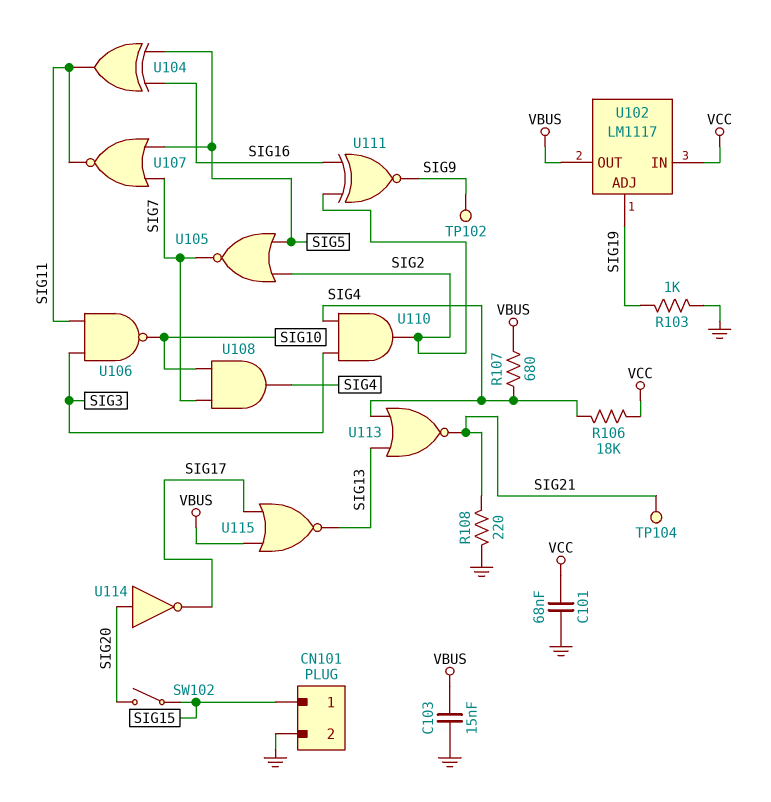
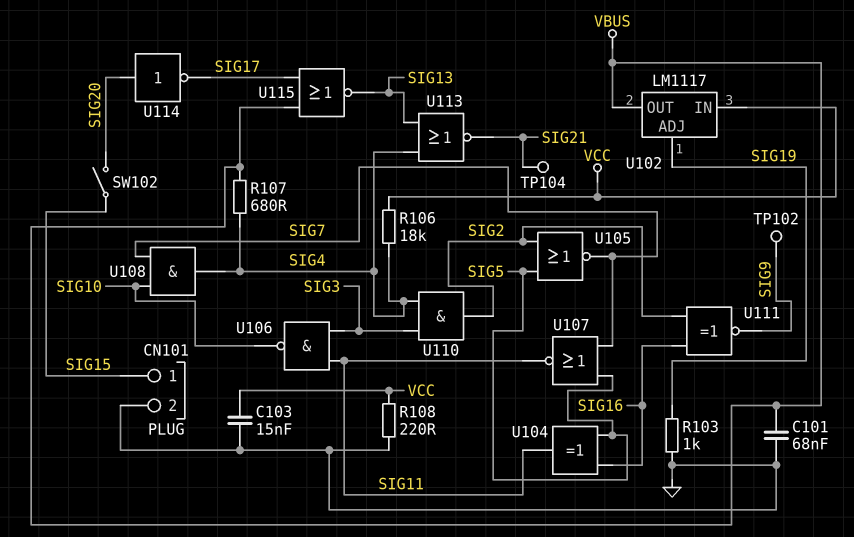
C101: 68nF (GND, VCC) -> 68nF (GND, VBUS)
C103: 15nF (GND, VBUS) -> 15nF (GND, VCC)
R108: 220 (GND, SIG21) -> 220 (GND, VCC)

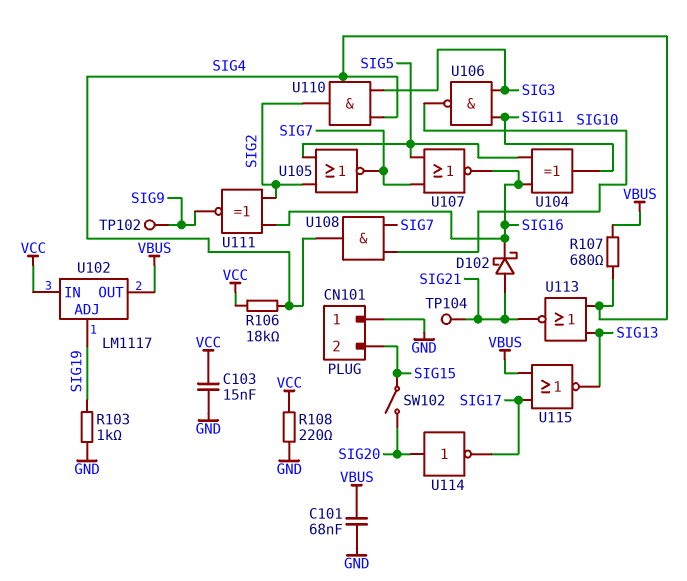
CN101 pin 1: SIG15 -> GND
CN101 pin 2: GND -> SIG15
D102: none -> schottky (A SIG21, K SIG16)
U107: NOR (in SIG5, in SIG7, out SIG11) -> NOR (in SIG5, in SIG7, out SIG16)

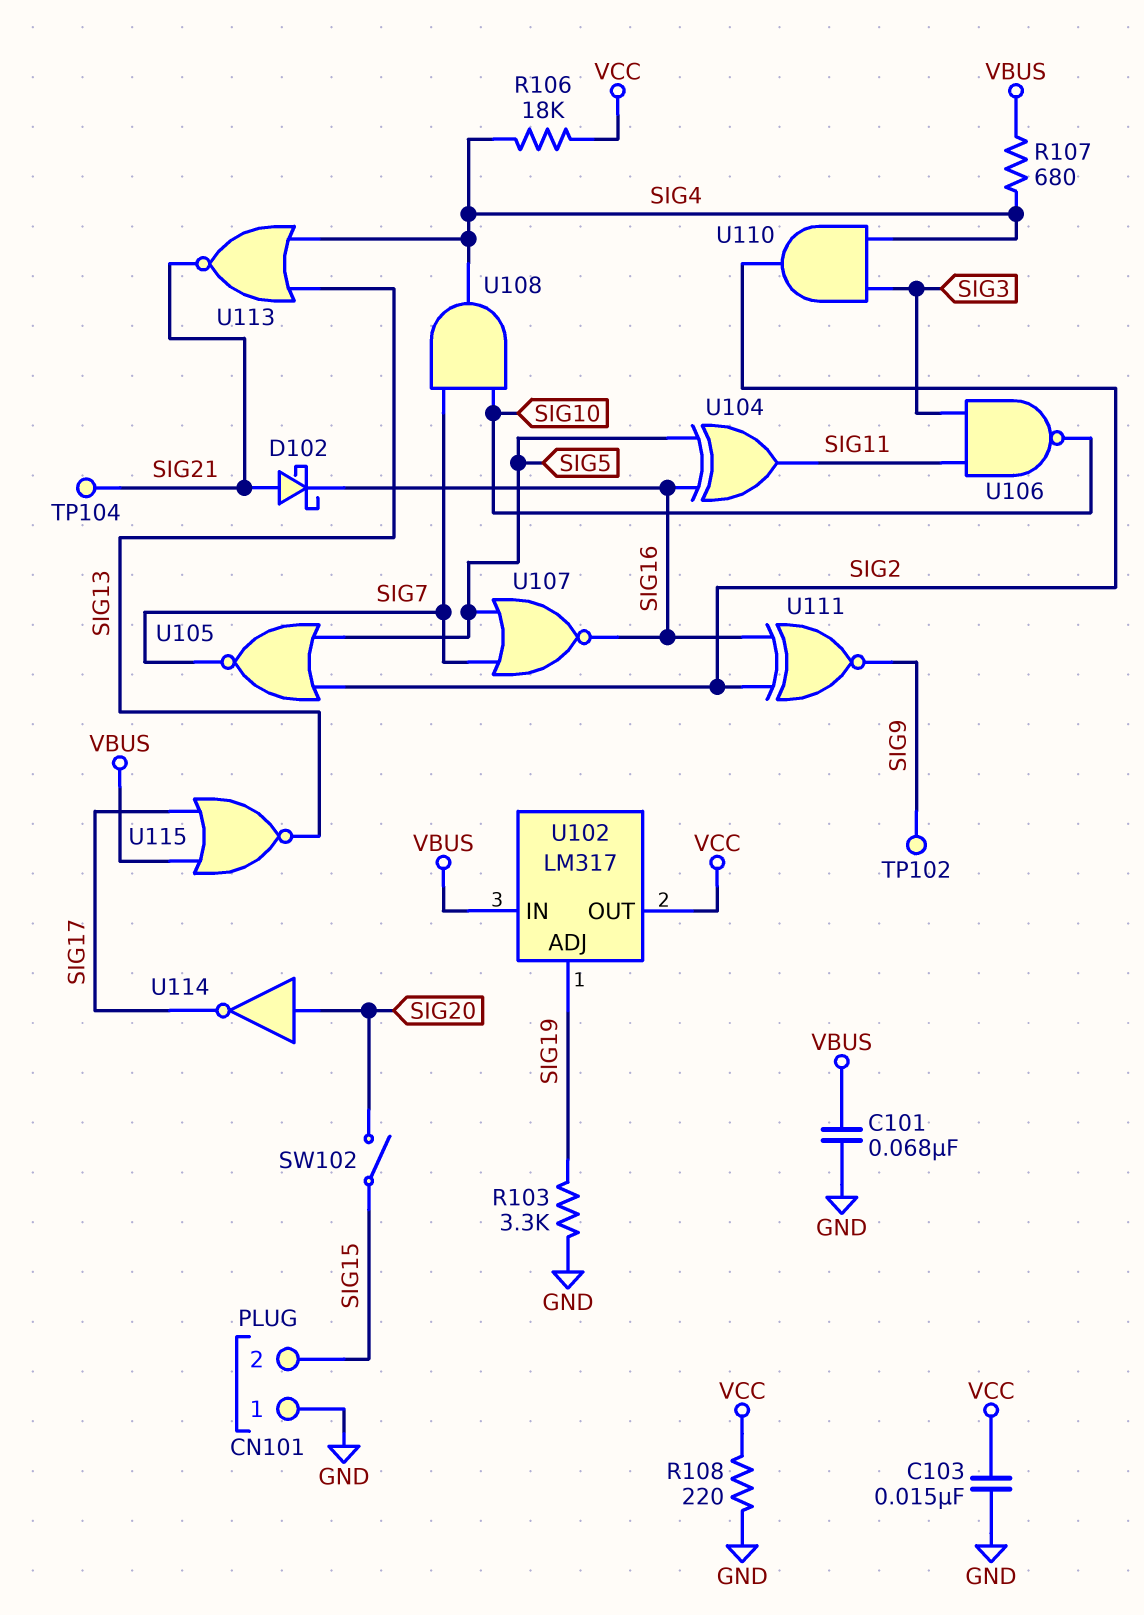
R103: 1k (GND, SIG19) -> 3.3k (GND, SIG19)
U102: LM1117 -> LM317
U102 pin IN: VCC -> VBUS
U102 pin OUT: VBUS -> VCC

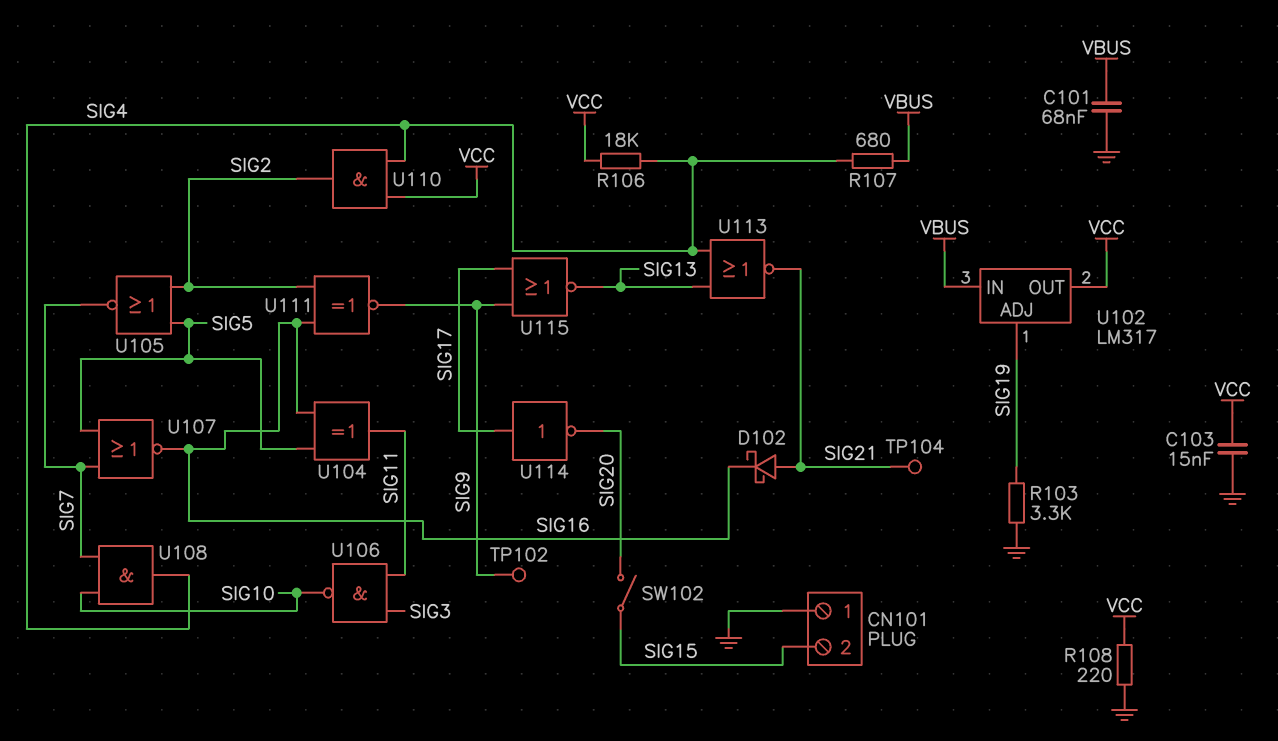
U110: AND (in SIG3, in SIG4, out SIG2) -> AND (in SIG4, in VCC, out SIG2)
U114: NOT (in SIG20, out SIG17) -> NOT (in SIG17, out SIG20)
U115: NOR (in SIG17, in VBUS, out SIG13) -> NOR (in SIG9, in SIG17, out SIG13)

